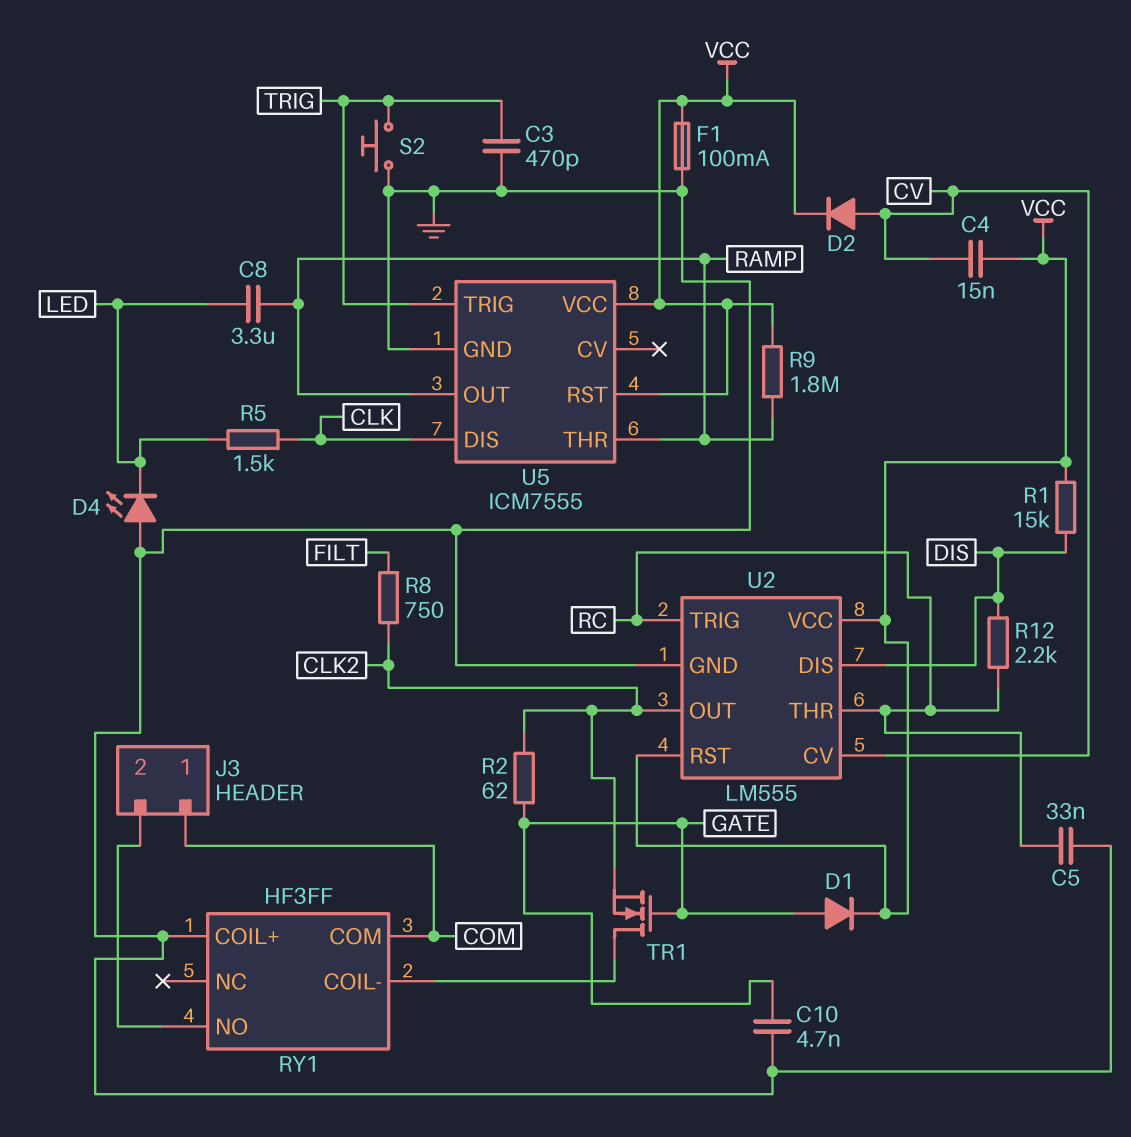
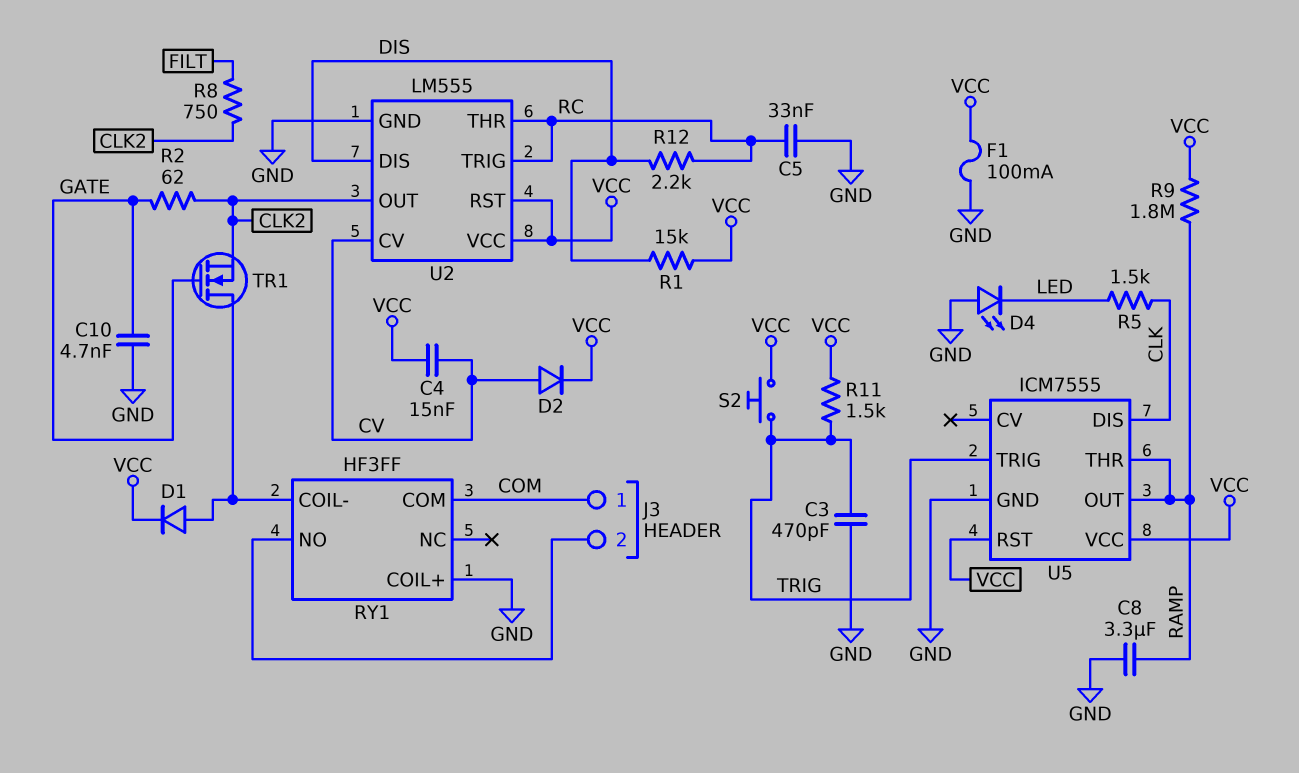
C8: 3.3uF (LED, RAMP) -> 3.3uF (GND, RAMP)
D1: diode (A GATE, K VCC) -> diode (A RY1/COIL-, K VCC)
R11: none -> 1.5k (TRIG, VCC)
S2: button (GND, TRIG) -> button (TRIG, VCC)

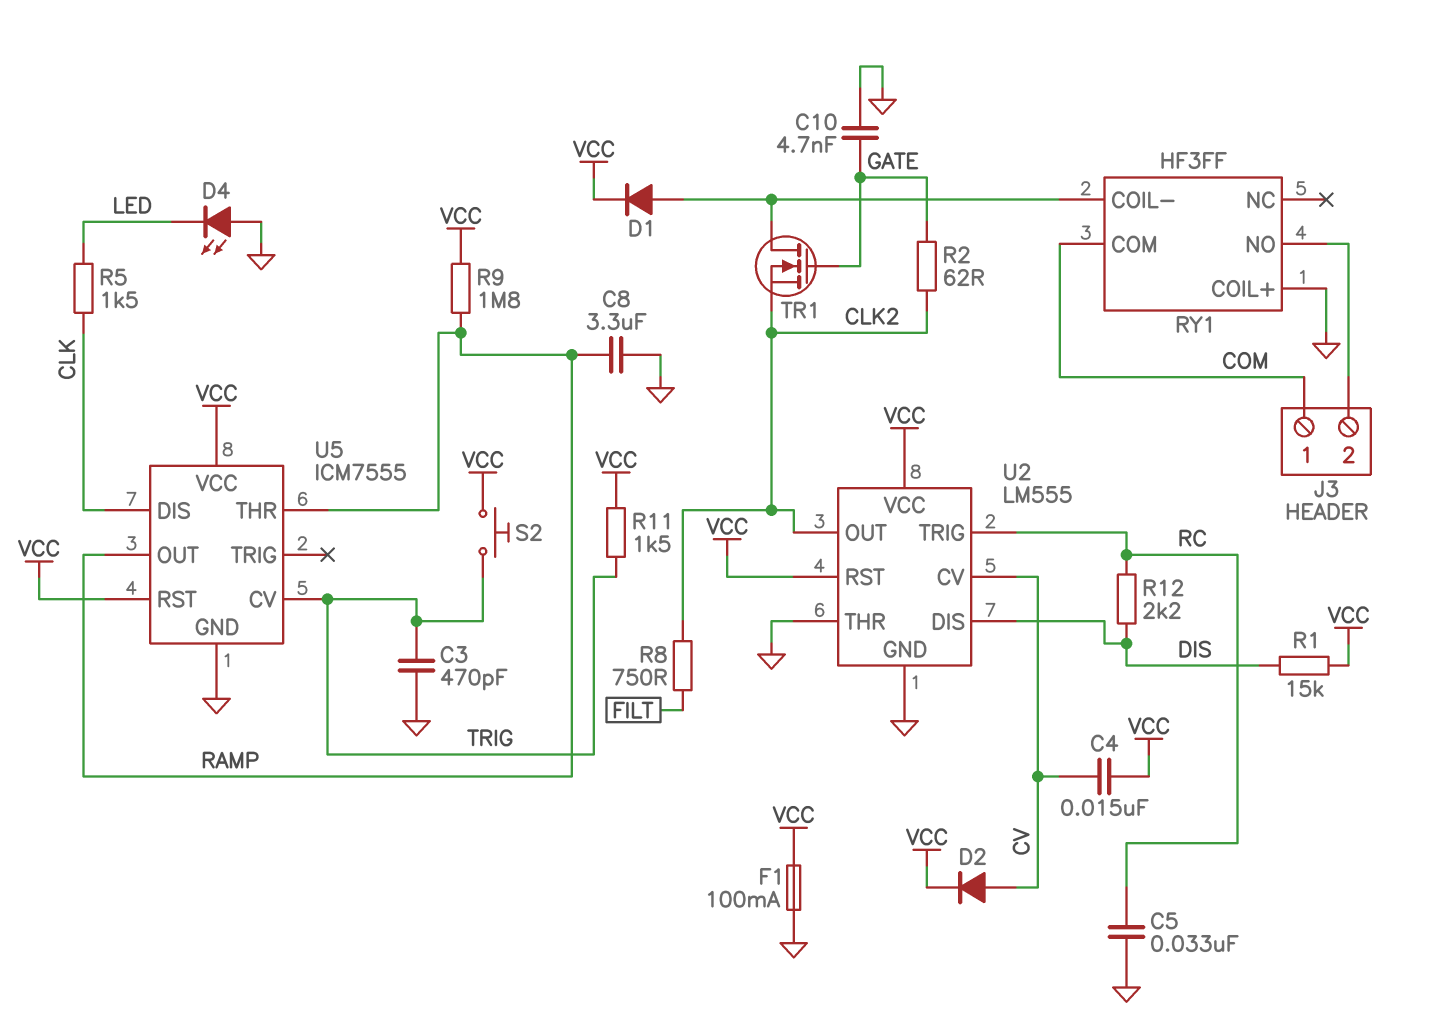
U2 pin THR: RC -> GND
U5 pin CV: none -> TRIG
U5 pin TRIG: TRIG -> none

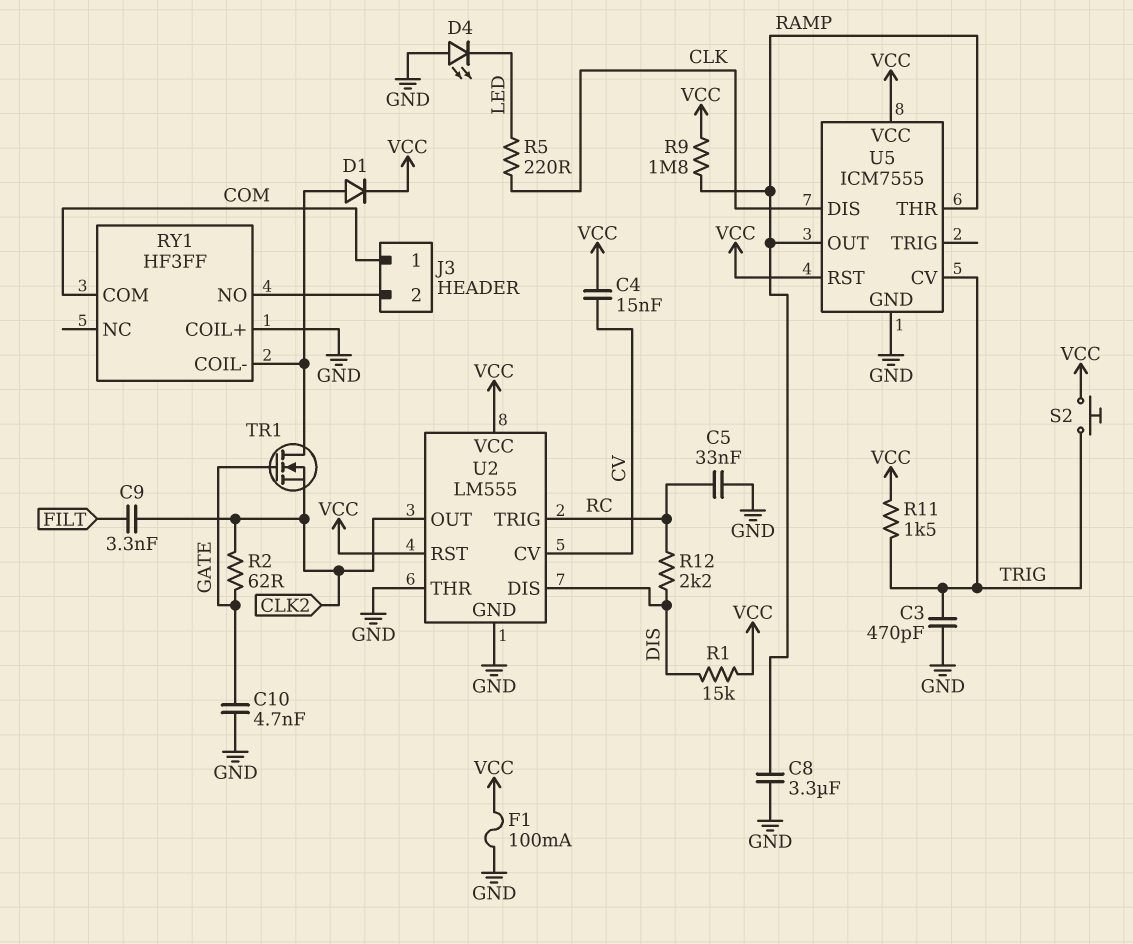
C9: none -> 3.3nF (CLK2, FILT)
D2: diode (A CV, K VCC) -> none
R5: 1.5k (CLK, LED) -> 220 (CLK, LED)
R8: 750 (CLK2, FILT) -> none

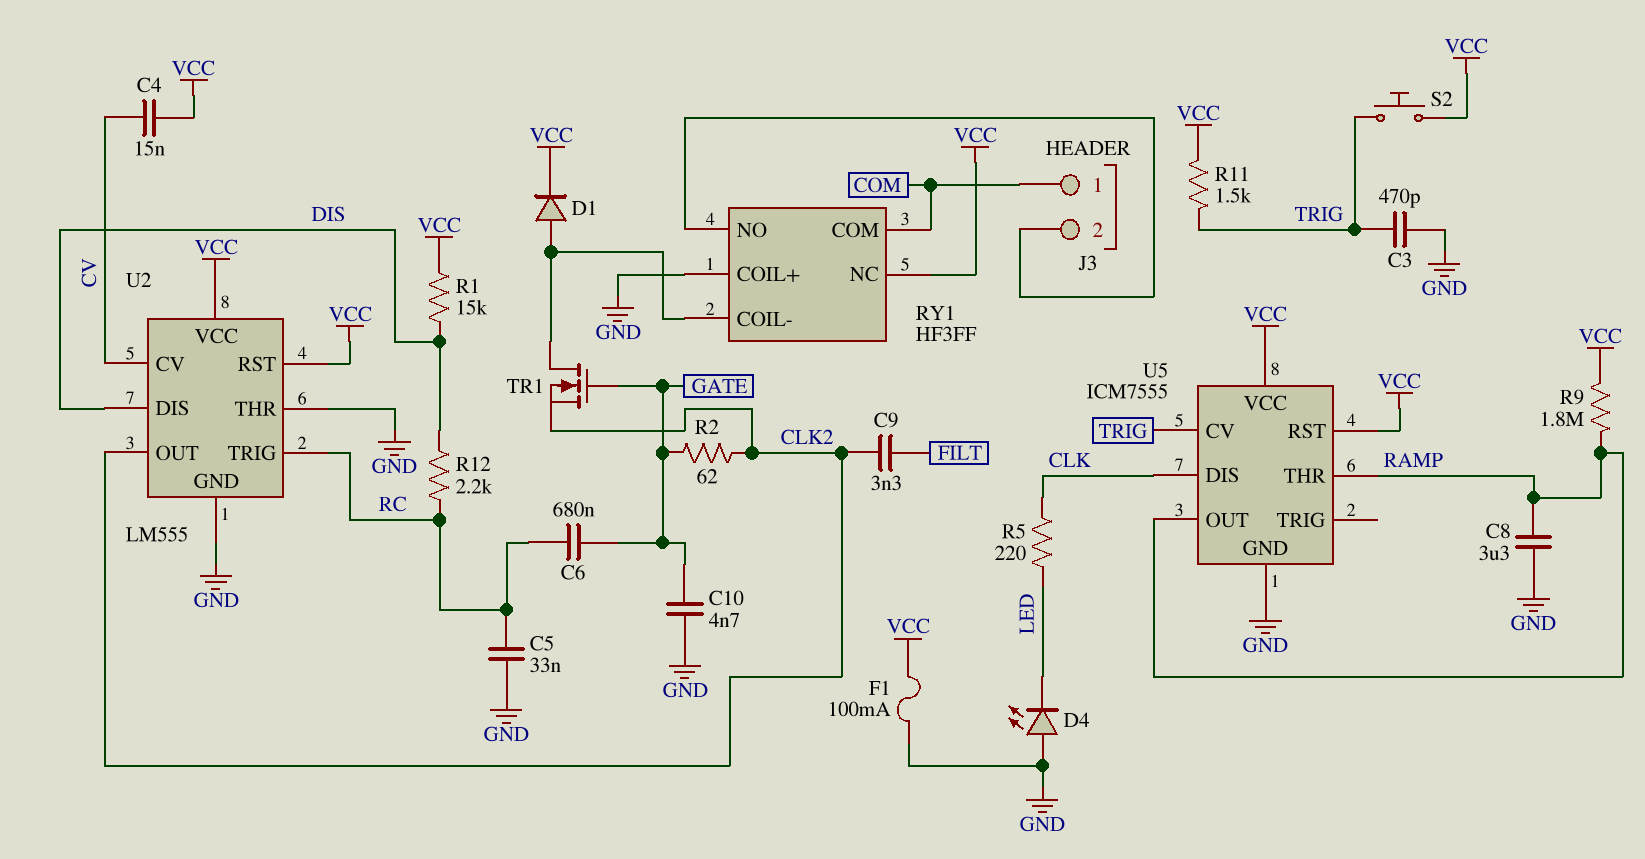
C6: none -> 680nF (GATE, RC)
RY1 pin NC: none -> VCC

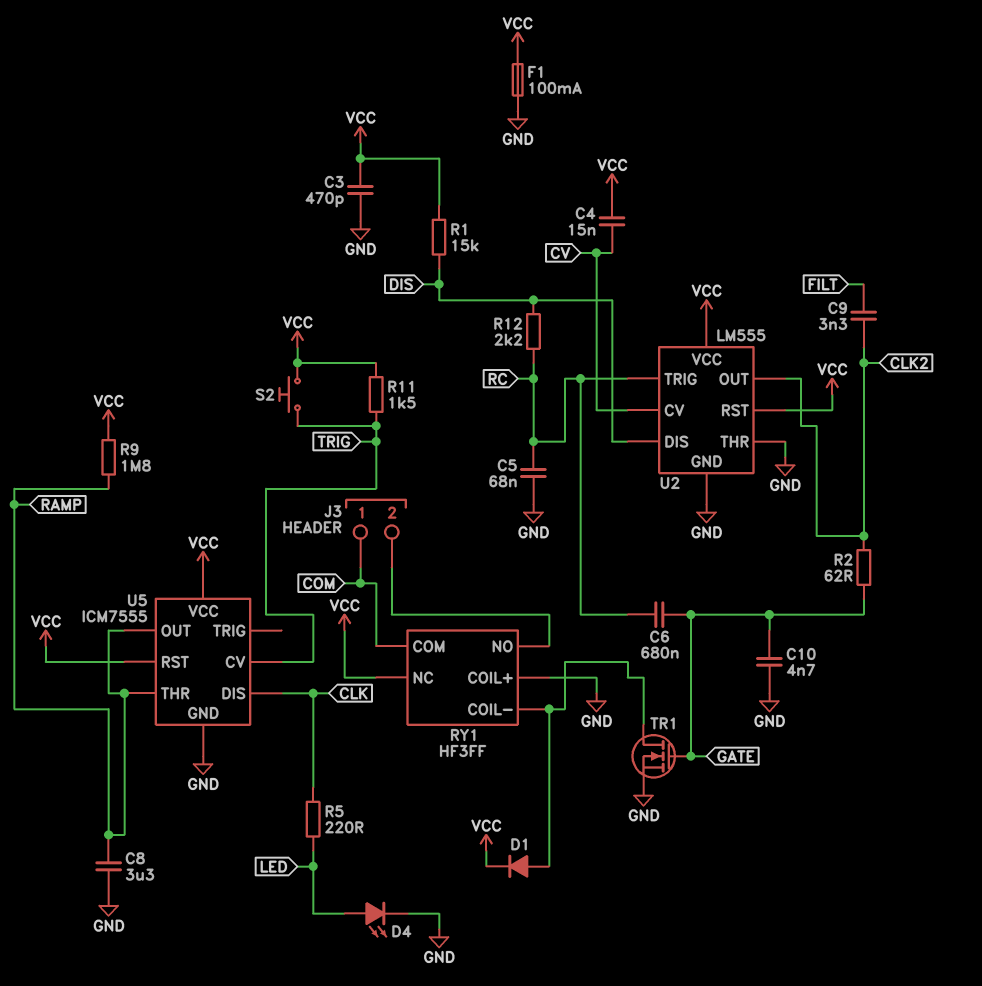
C3: 470pF (GND, TRIG) -> 470pF (GND, VCC)
C5: 33nF (GND, RC) -> 68nF (GND, RC)
D4: LED (A GND, K LED) -> LED (A LED, K GND)
TR1: NMOS (G GATE, D RY1/COIL-, S CLK2) -> NMOS (G GATE, D RY1/COIL-, S GND)

